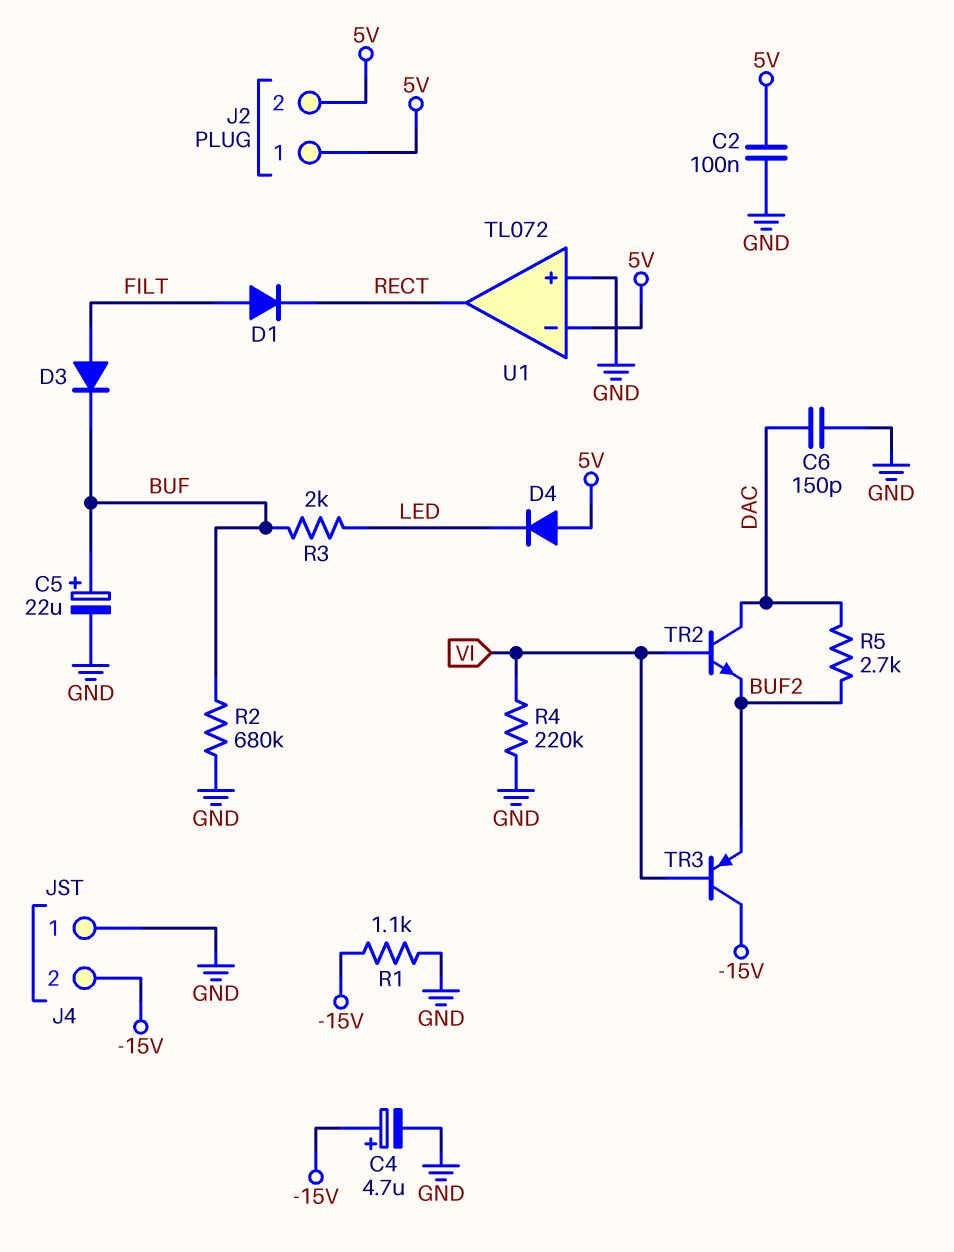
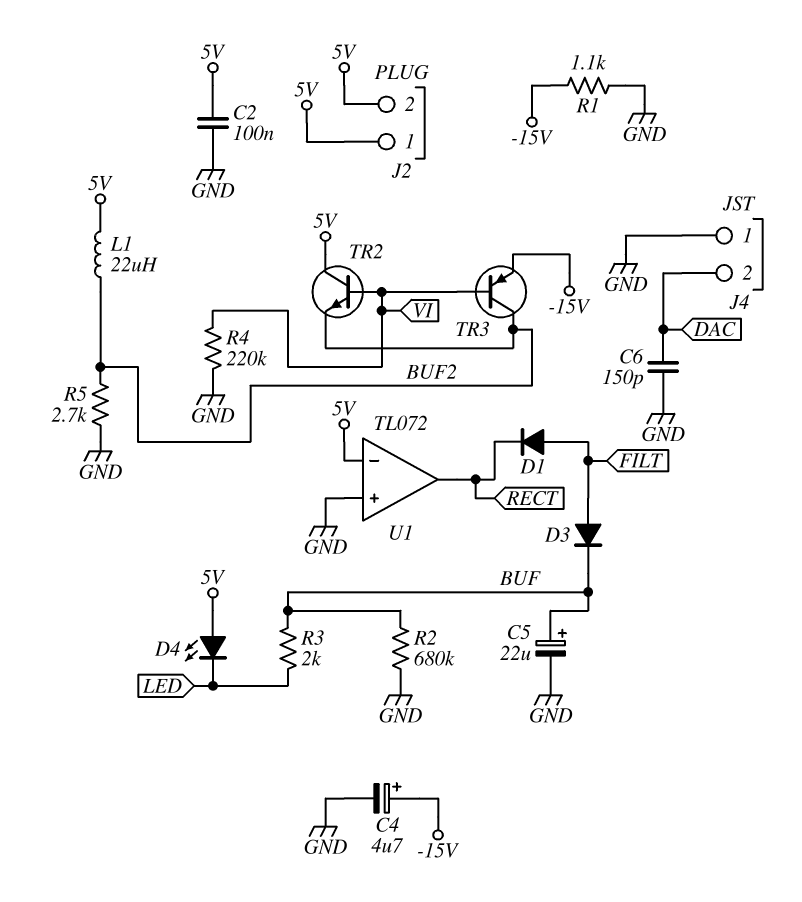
D4: diode (A 5V, K LED) -> LED (A 5V, K LED)
J4 pin 2: -15V -> DAC
L1: none -> 22uH (5V, BUF2)
R5: 2.7k (BUF2, DAC) -> 2.7k (BUF2, GND)
TR2: NPN (B VI, C DAC, E BUF2) -> NPN (B VI, C 5V, E BUF2)
TR3: PNP (B VI, C -15V, E BUF2) -> PNP (B VI, C BUF2, E -15V)

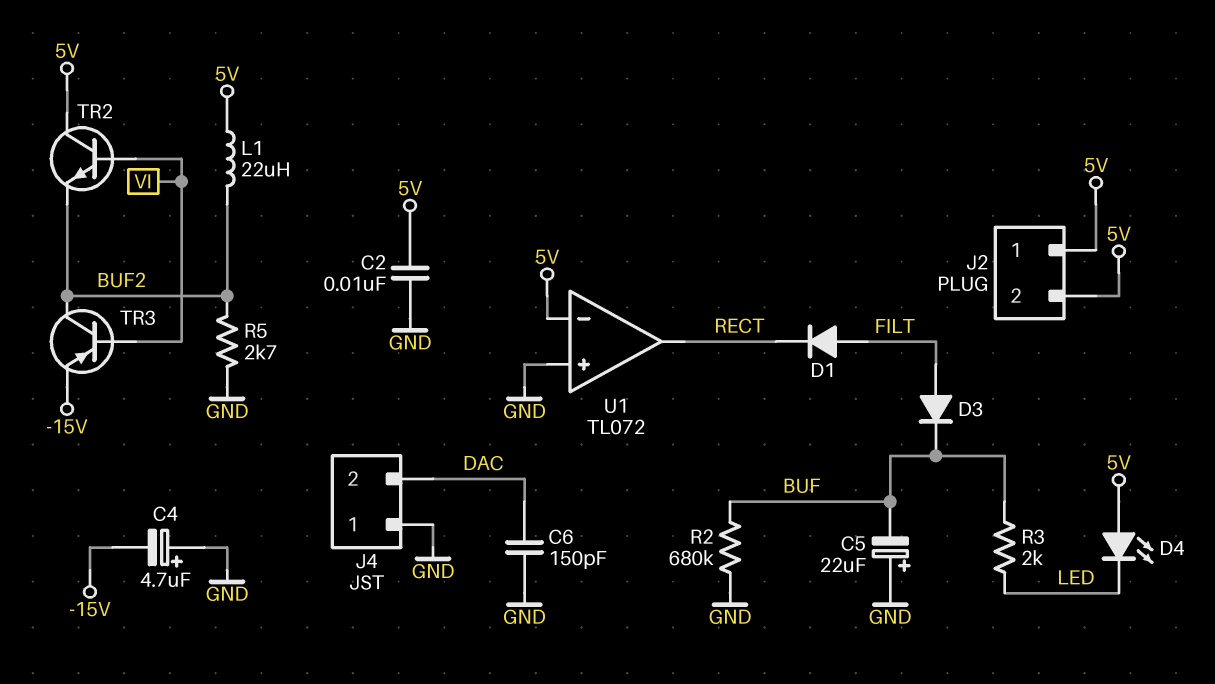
C2: 100nF (5V, GND) -> 10nF (5V, GND)
C4: 4.7uF (plus -15V, minus GND) -> 4.7uF (plus GND, minus -15V)
C5: 22uF (plus BUF, minus GND) -> 22uF (plus GND, minus BUF)
R1: 1.1k (-15V, GND) -> none
R4: 220k (GND, VI) -> none

